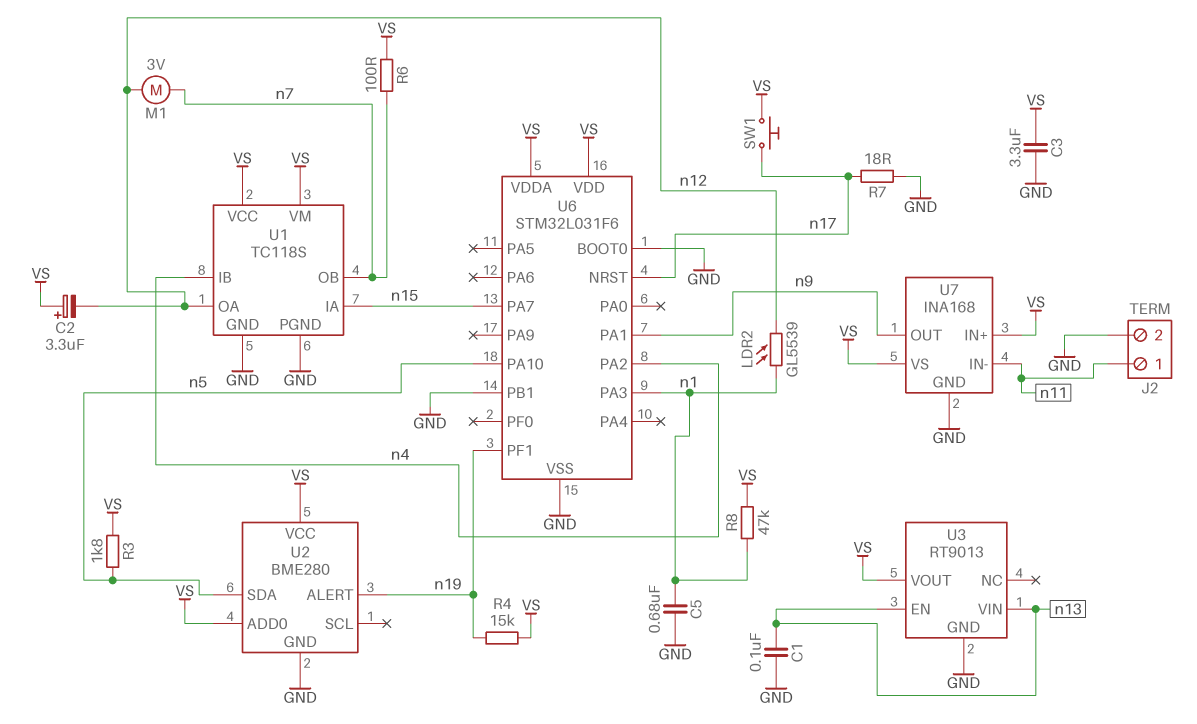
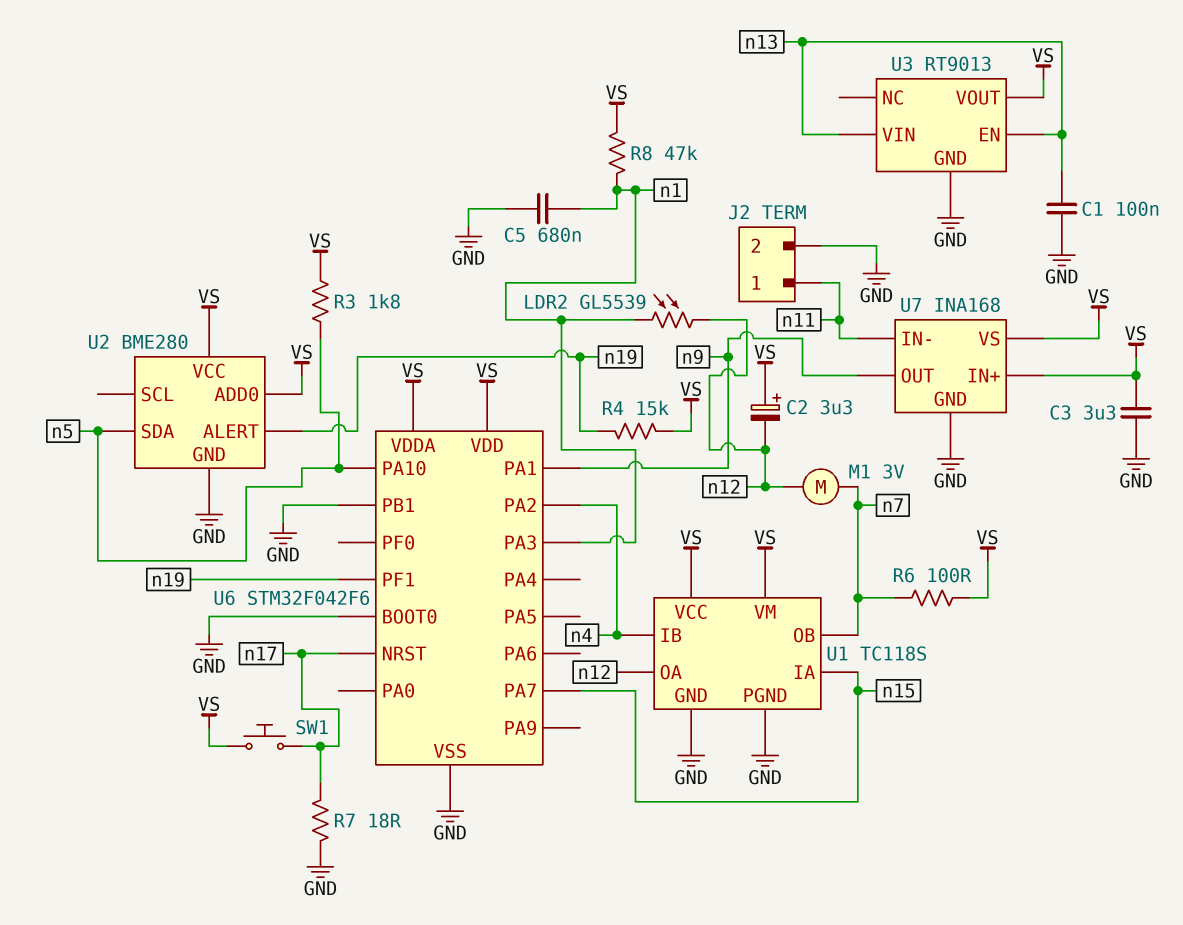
U6: STM32L031F6 -> STM32F042F6

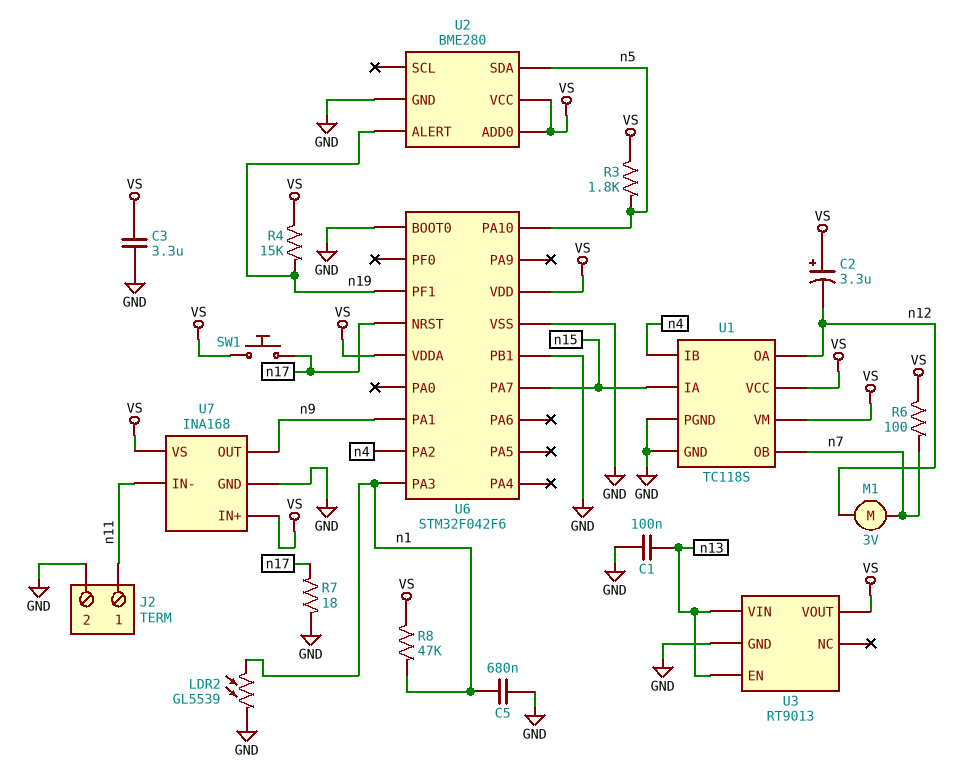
LDR2: GL5539 (n1, n12) -> GL5539 (GND, n1)

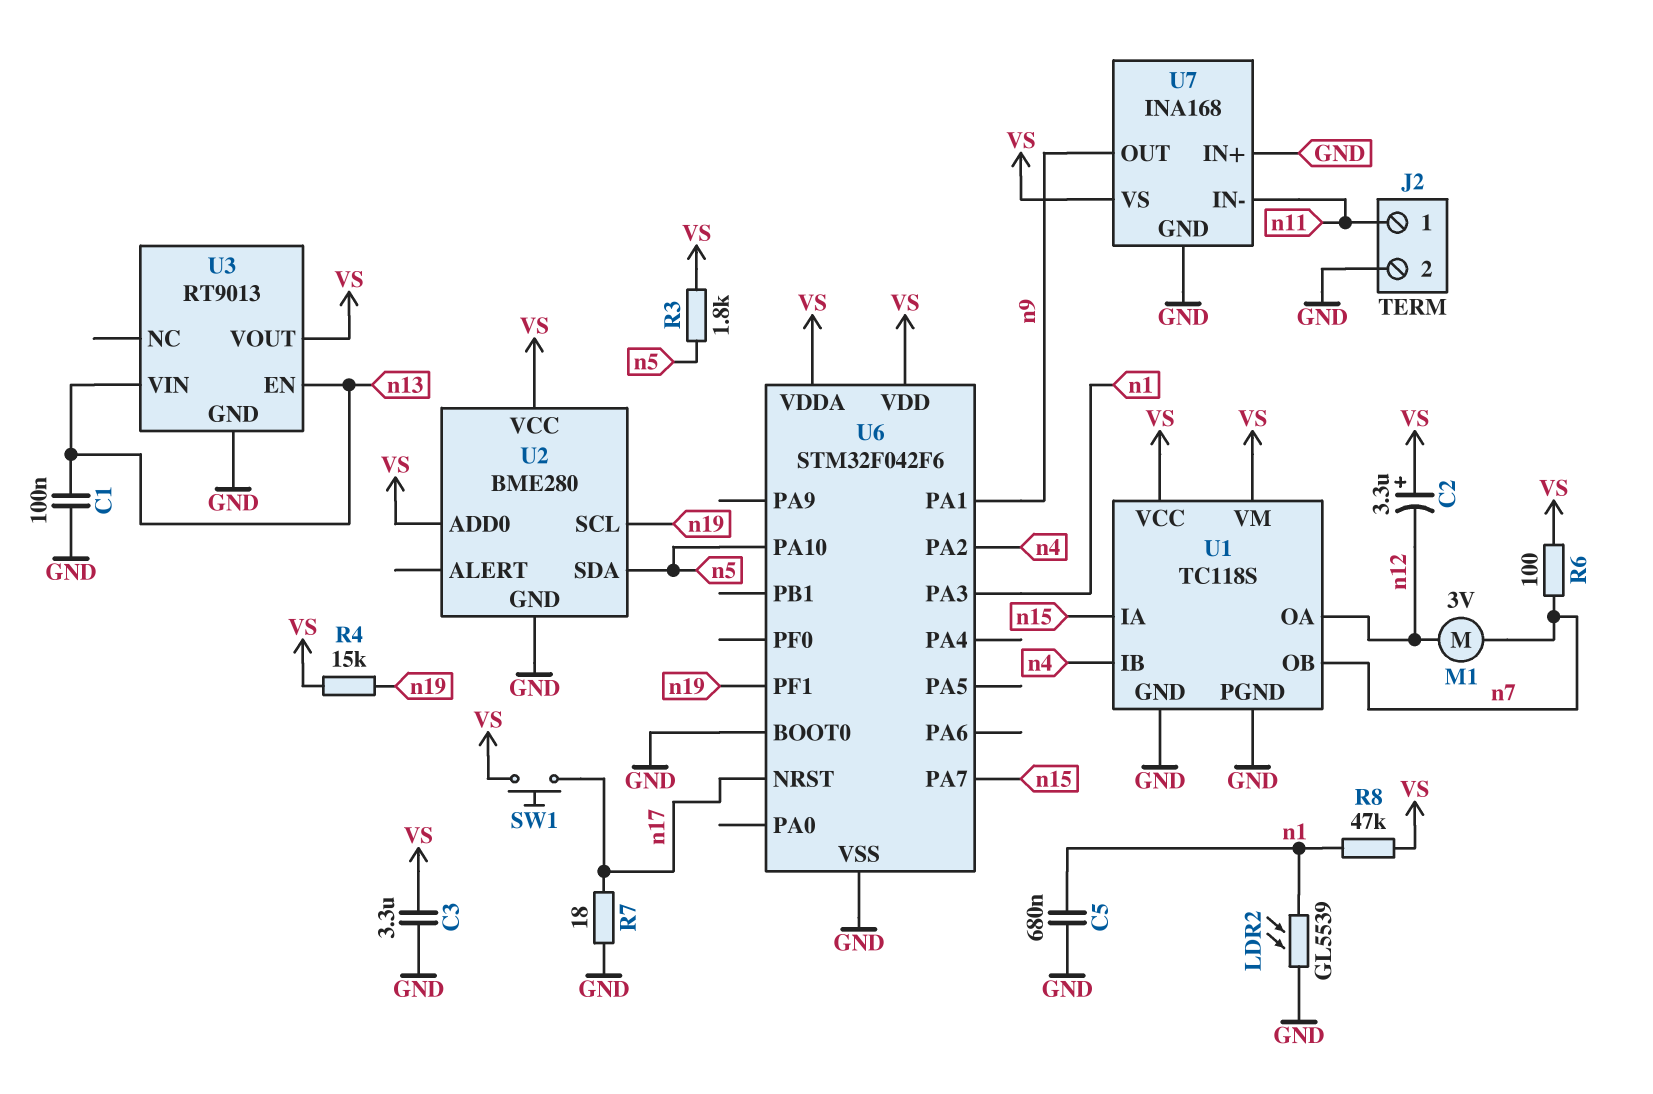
U2 pin ALERT: n19 -> none
U2 pin SCL: none -> n19
U6 pin PB1: GND -> none
U7 pin IN+: VS -> GND

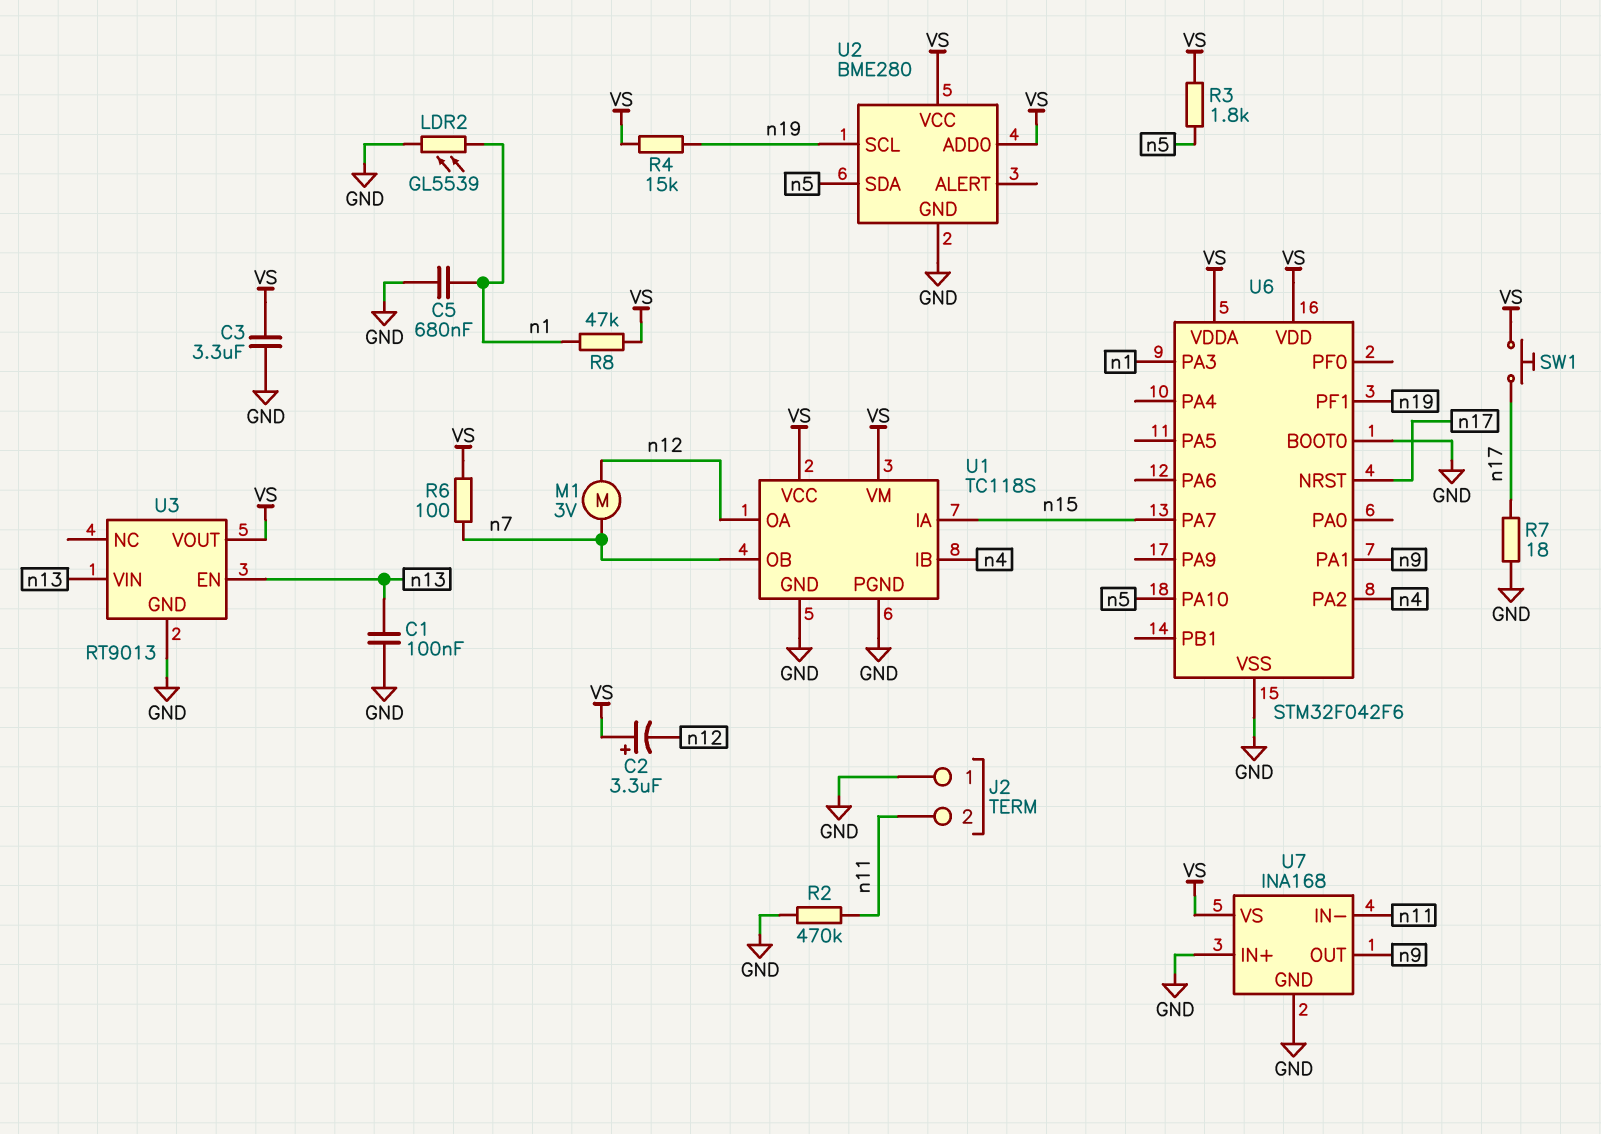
J2 pin 1: n11 -> GND
J2 pin 2: GND -> n11
R2: none -> 470k (GND, n11)

